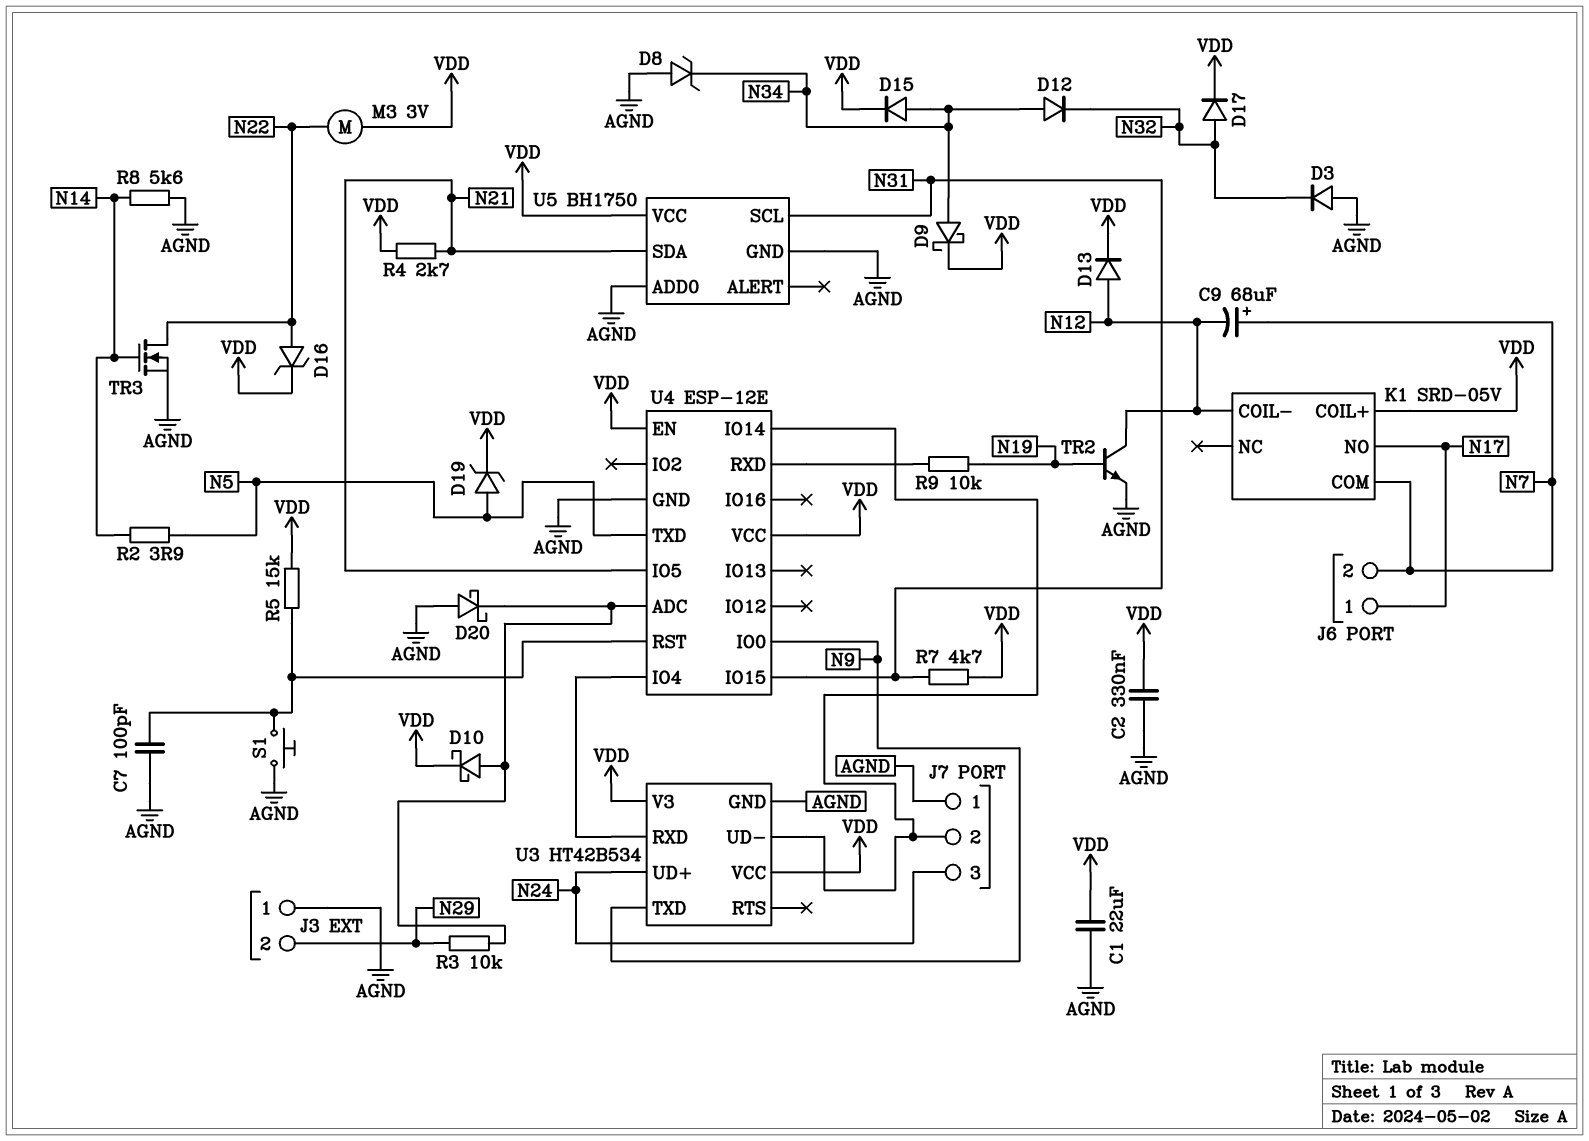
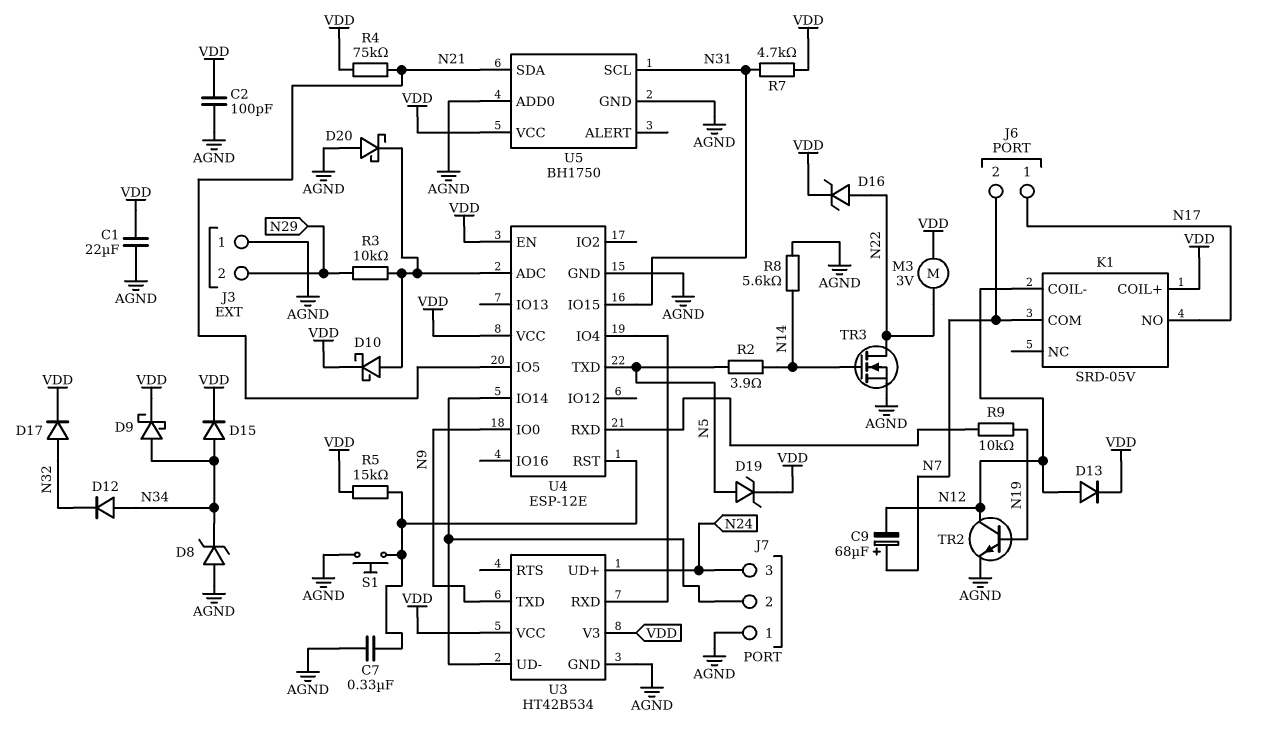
C2: 330nF (AGND, VDD) -> 100pF (AGND, VDD)
C7: 100pF (AGND, U4/RST) -> 330nF (AGND, U4/RST)
D3: diode (A AGND, K N32) -> none
R4: 2.7k (N21, VDD) -> 75k (N21, VDD)

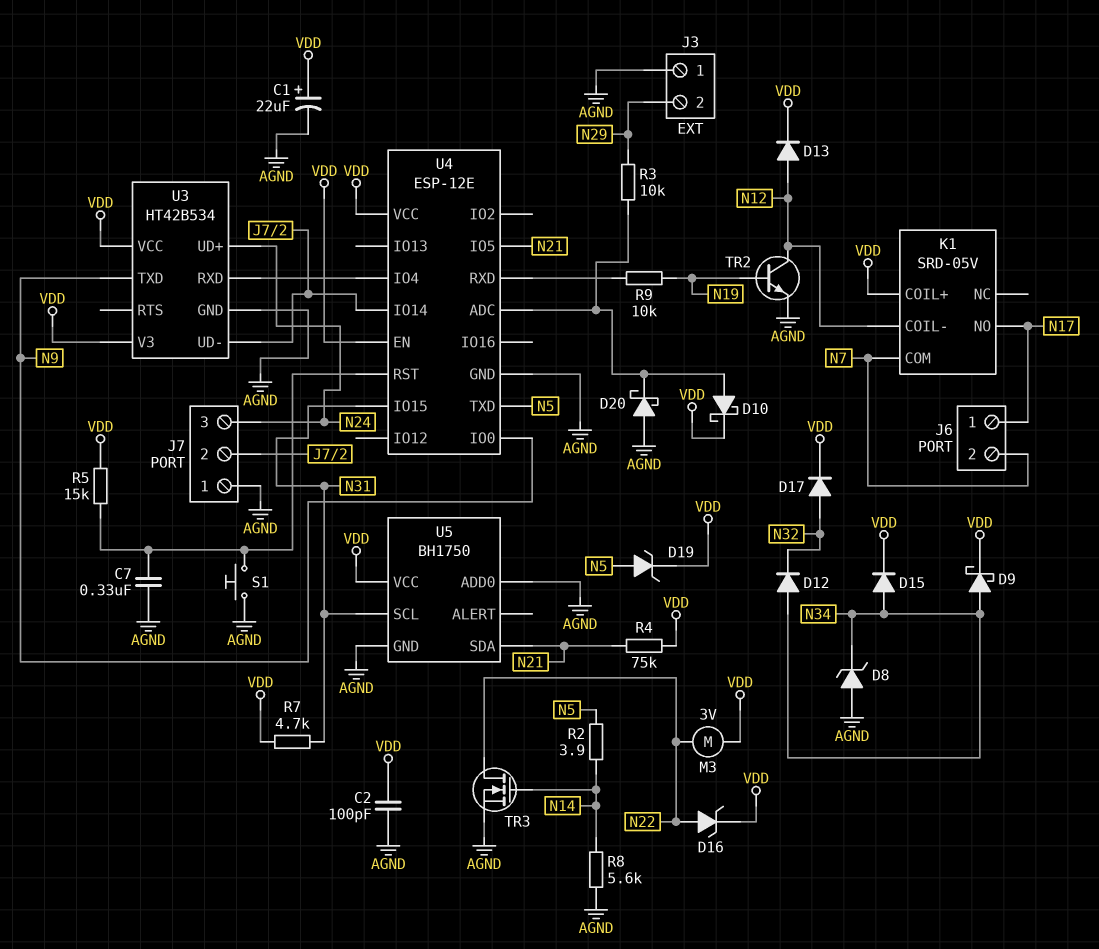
C1: 22uF (AGND, VDD) -> 22uF (plus VDD, minus AGND)
C9: 68uF (plus N7, minus N12) -> none

